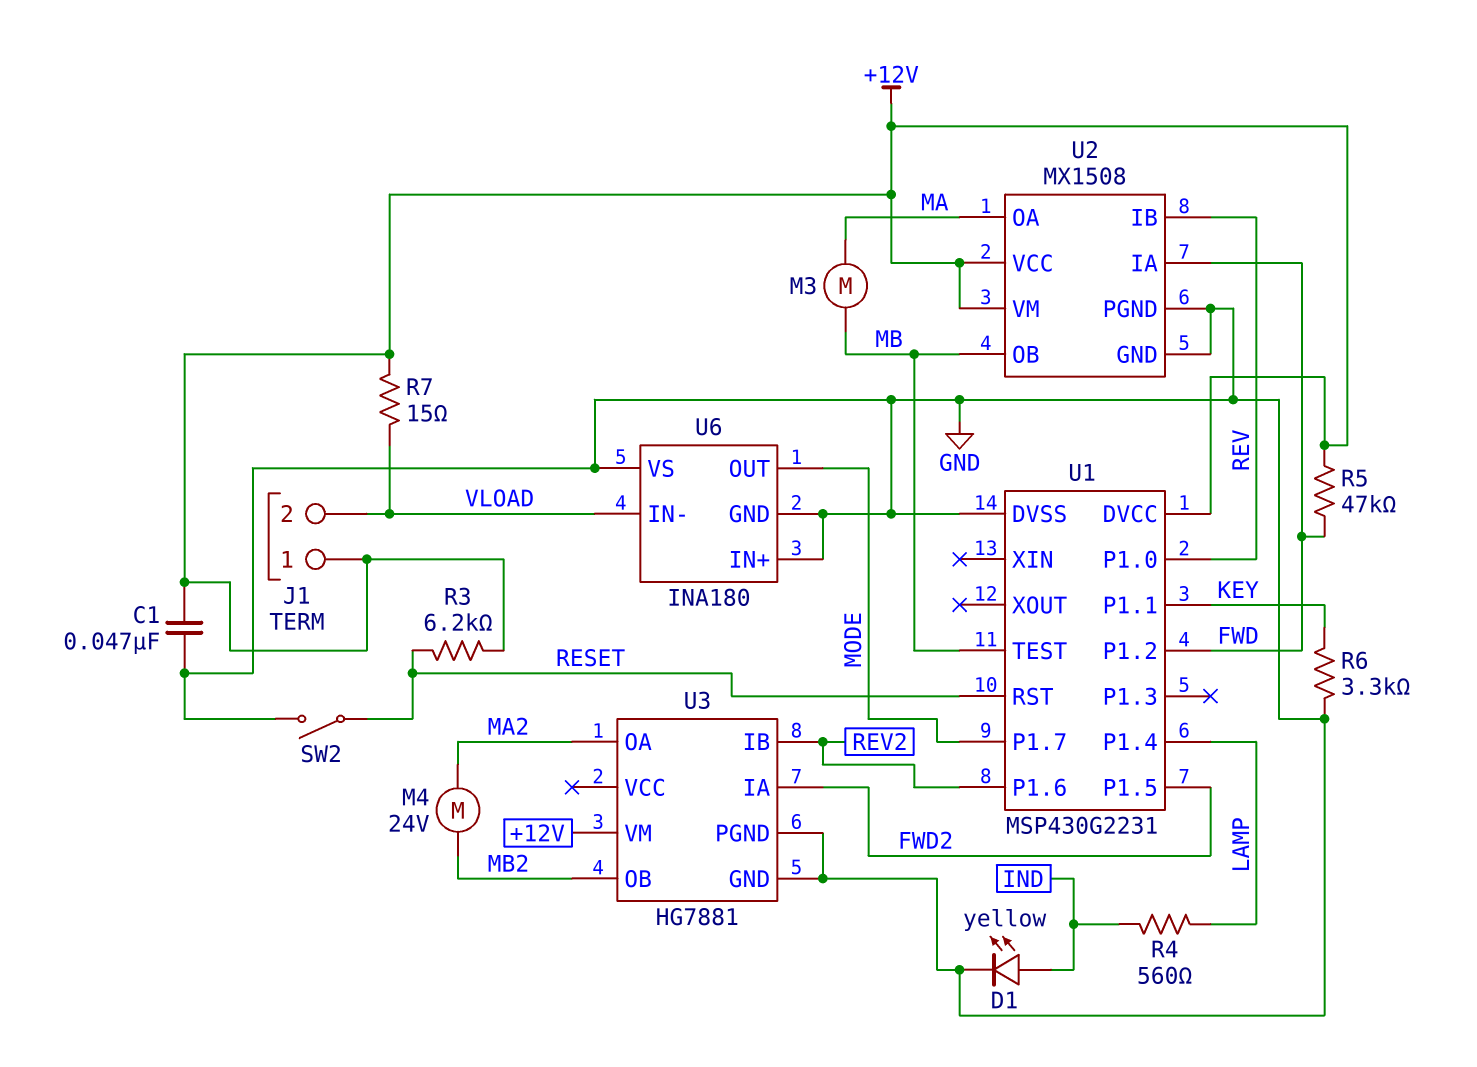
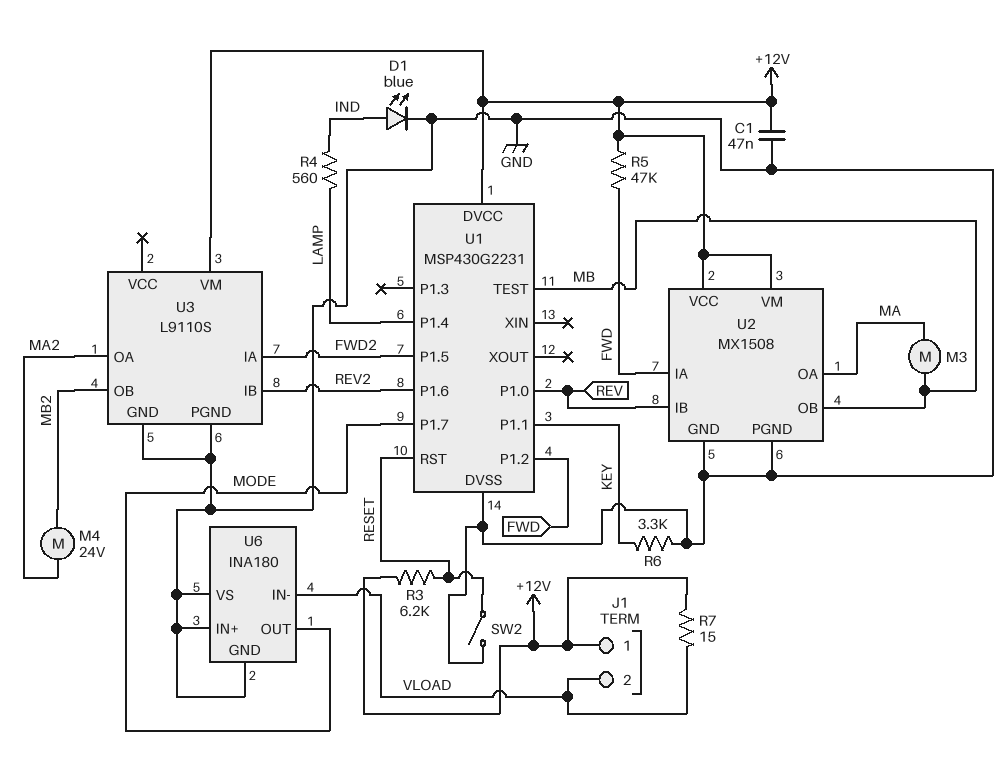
D1: LED yellow (A IND, K GND) -> LED blue (A IND, K GND)
U3: HG7881 -> L9110S

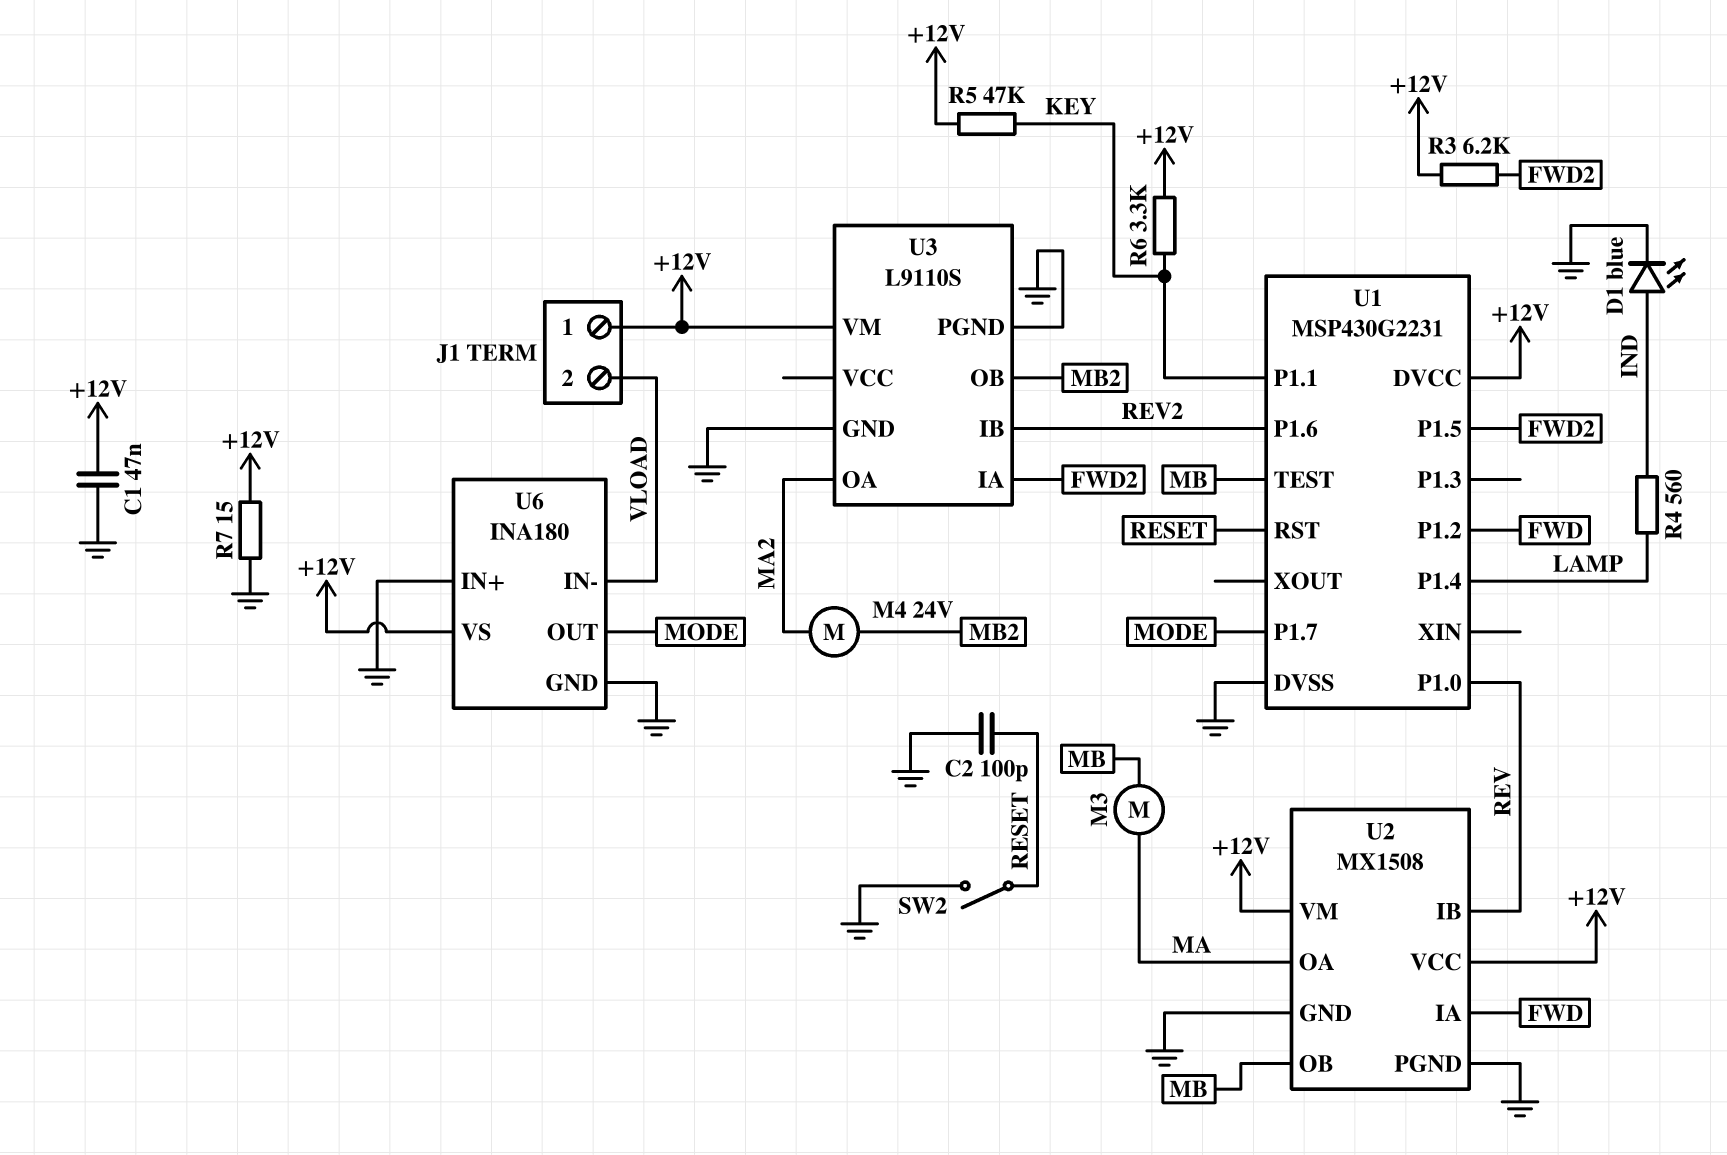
C2: none -> 100pF (GND, RESET)
R3: 6.2k (+12V, RESET) -> 6.2k (+12V, FWD2)
R5: 47k (+12V, FWD) -> 47k (+12V, KEY)
R6: 3.3k (GND, KEY) -> 3.3k (+12V, KEY)
R7: 15 (+12V, VLOAD) -> 15 (+12V, GND)
U6 pin VS: GND -> +12V

